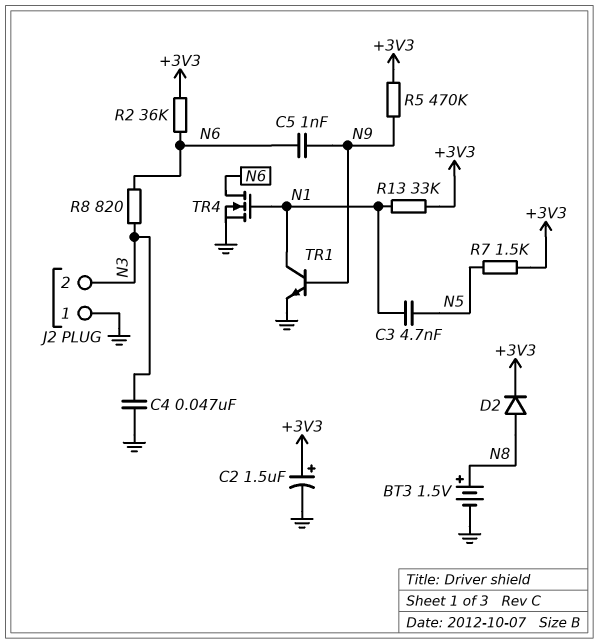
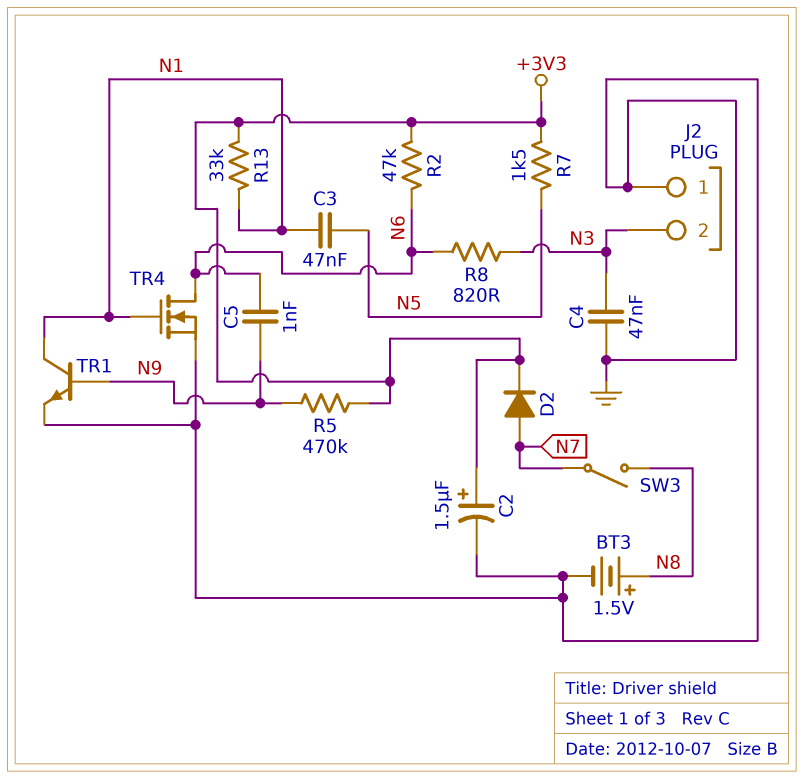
C3: 4.7nF (N1, N5) -> 47nF (N1, N5)
D2: diode (A N8, K +3V3) -> diode (A N7, K +3V3)
R2: 36k (+3V3, N6) -> 47k (+3V3, N6)
SW3: none -> switch (N7, N8)

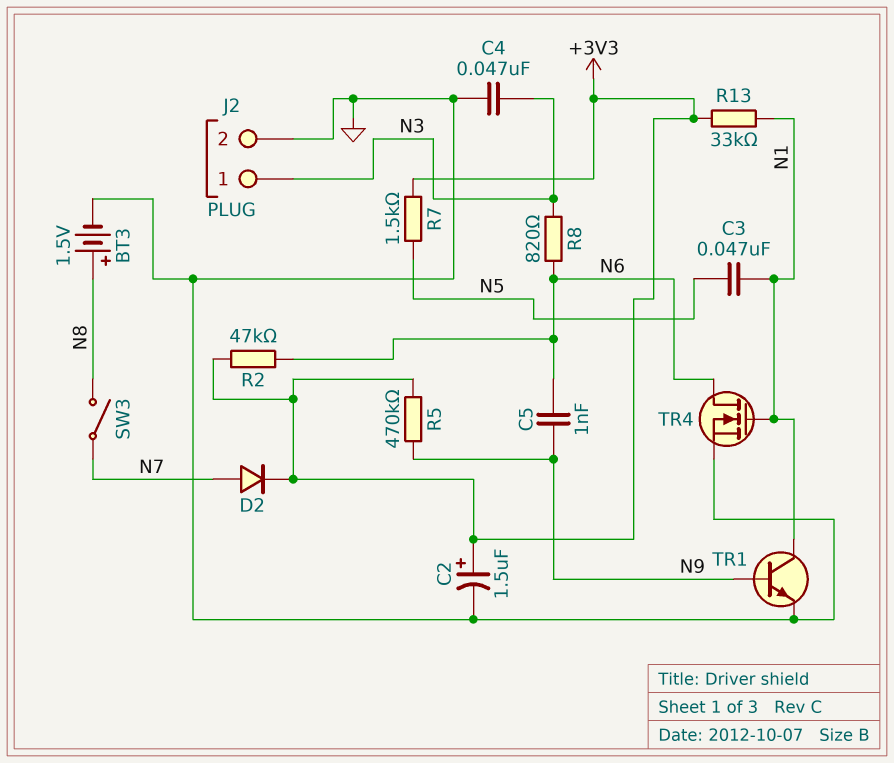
J2 pin 1: GND -> N3
J2 pin 2: N3 -> GND

